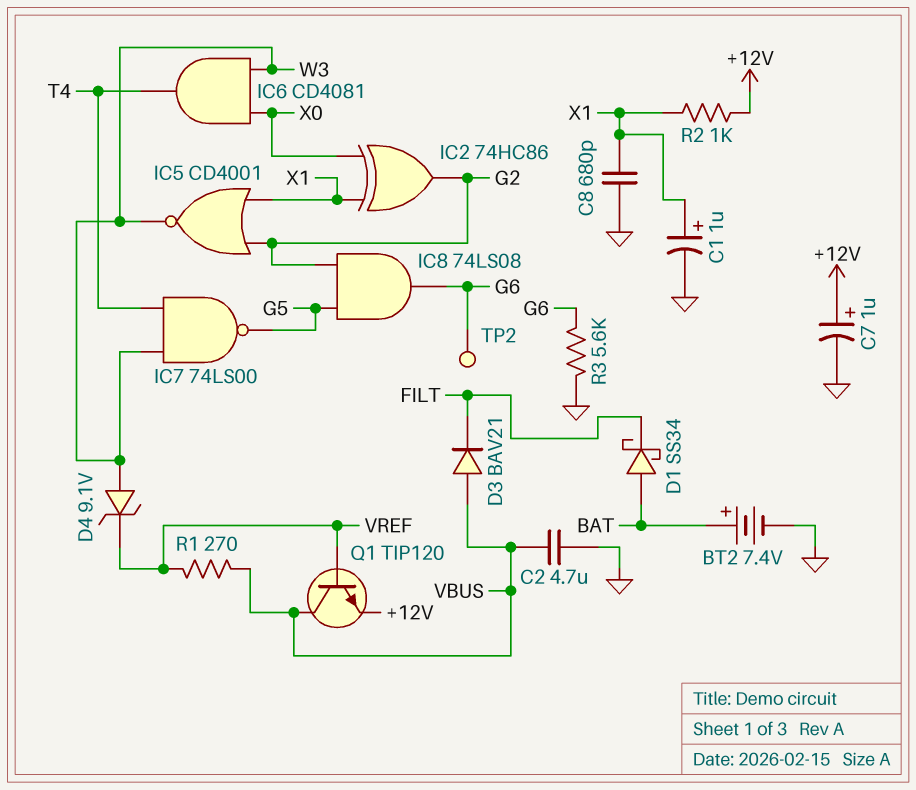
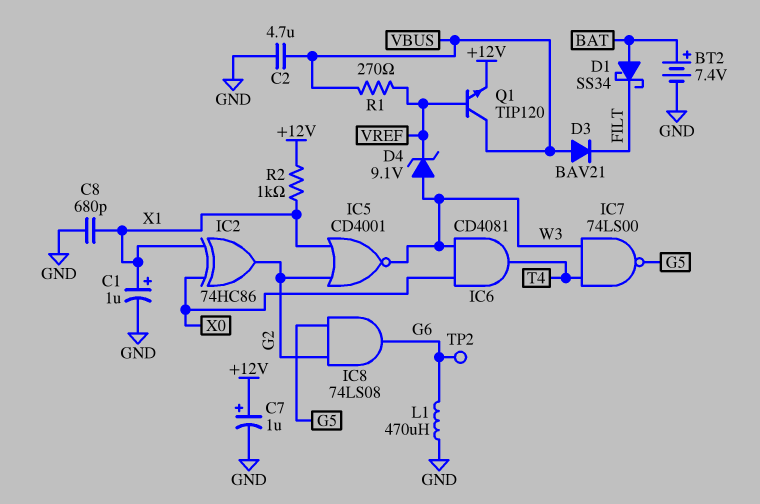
L1: none -> 470uH (G6, GND)
R3: 5.6k (G6, GND) -> none

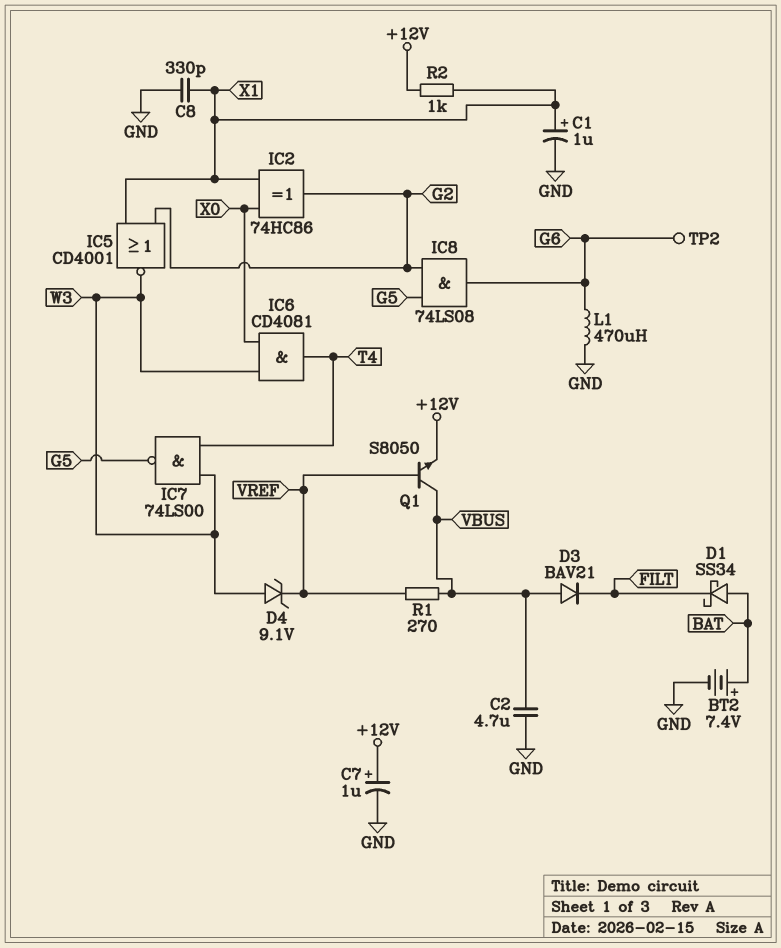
C8: 680pF (GND, X1) -> 330pF (GND, X1)
Q1: NPN TIP120 (B VREF, C VBUS, E +12V) -> NPN S8050 (B VREF, C VBUS, E +12V)

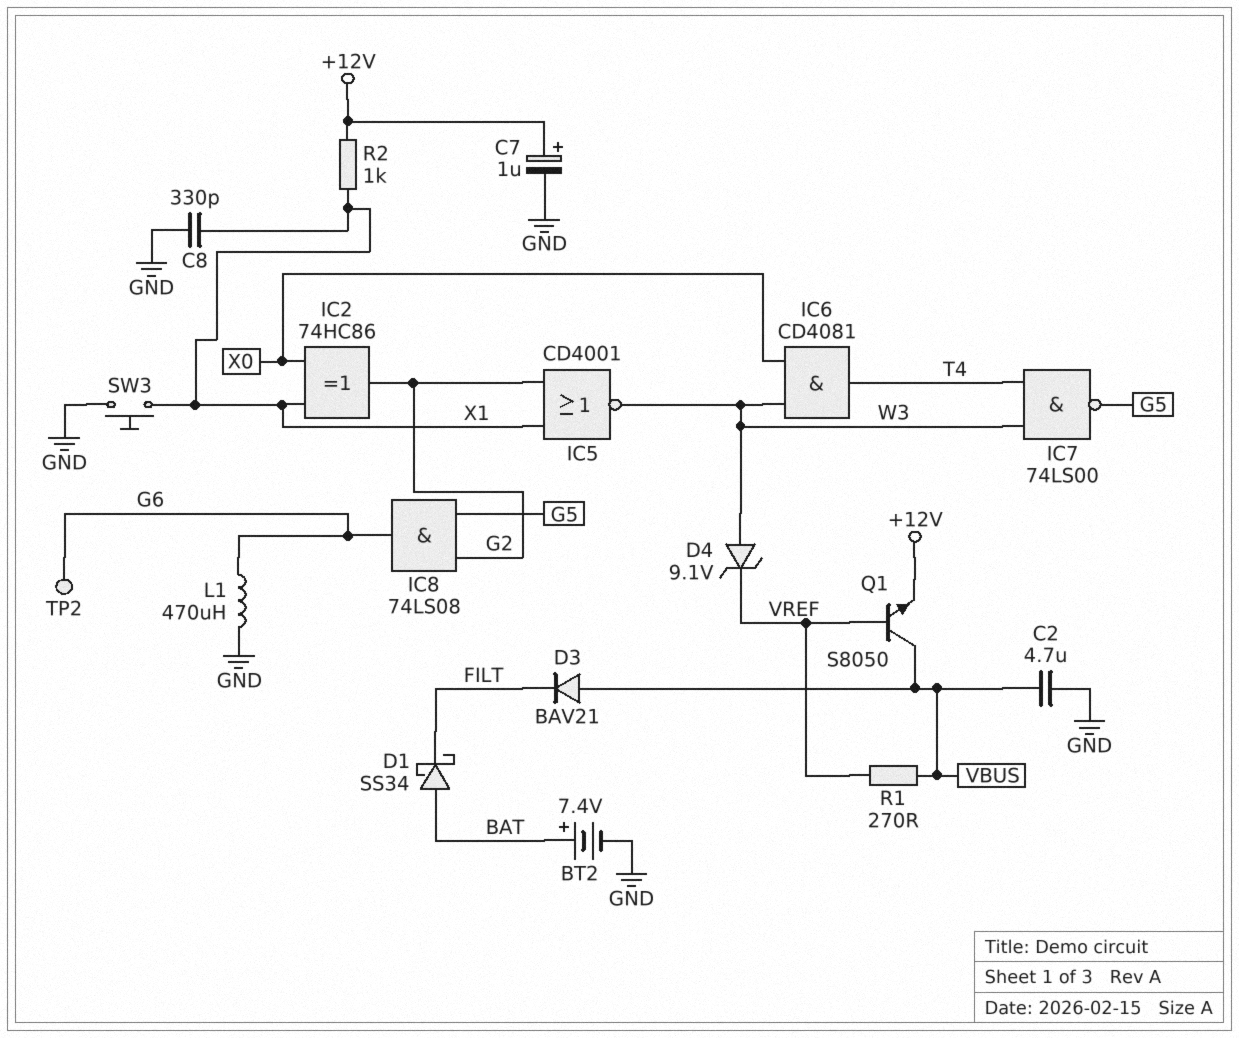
C1: 1uF (plus X1, minus GND) -> none
SW3: none -> button (GND, X1)

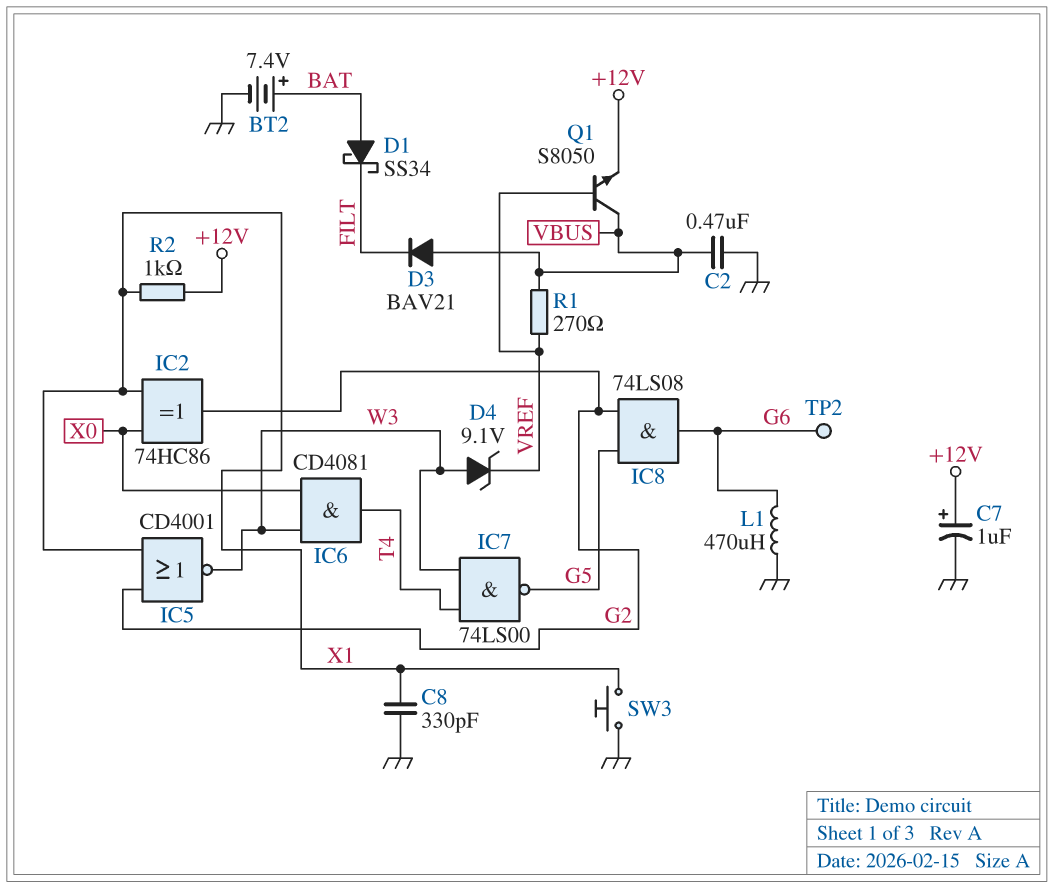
C2: 4.7uF (GND, VBUS) -> 470nF (GND, VBUS)

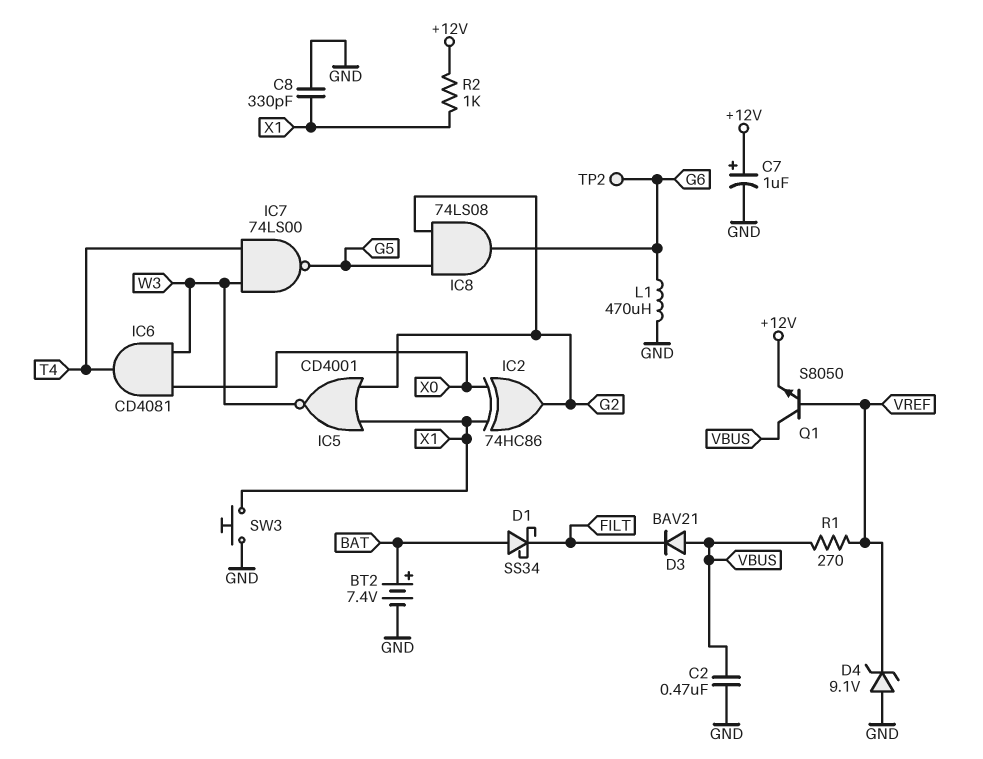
D4: zener 9.1V (A W3, K VREF) -> zener 9.1V (A GND, K VREF)

